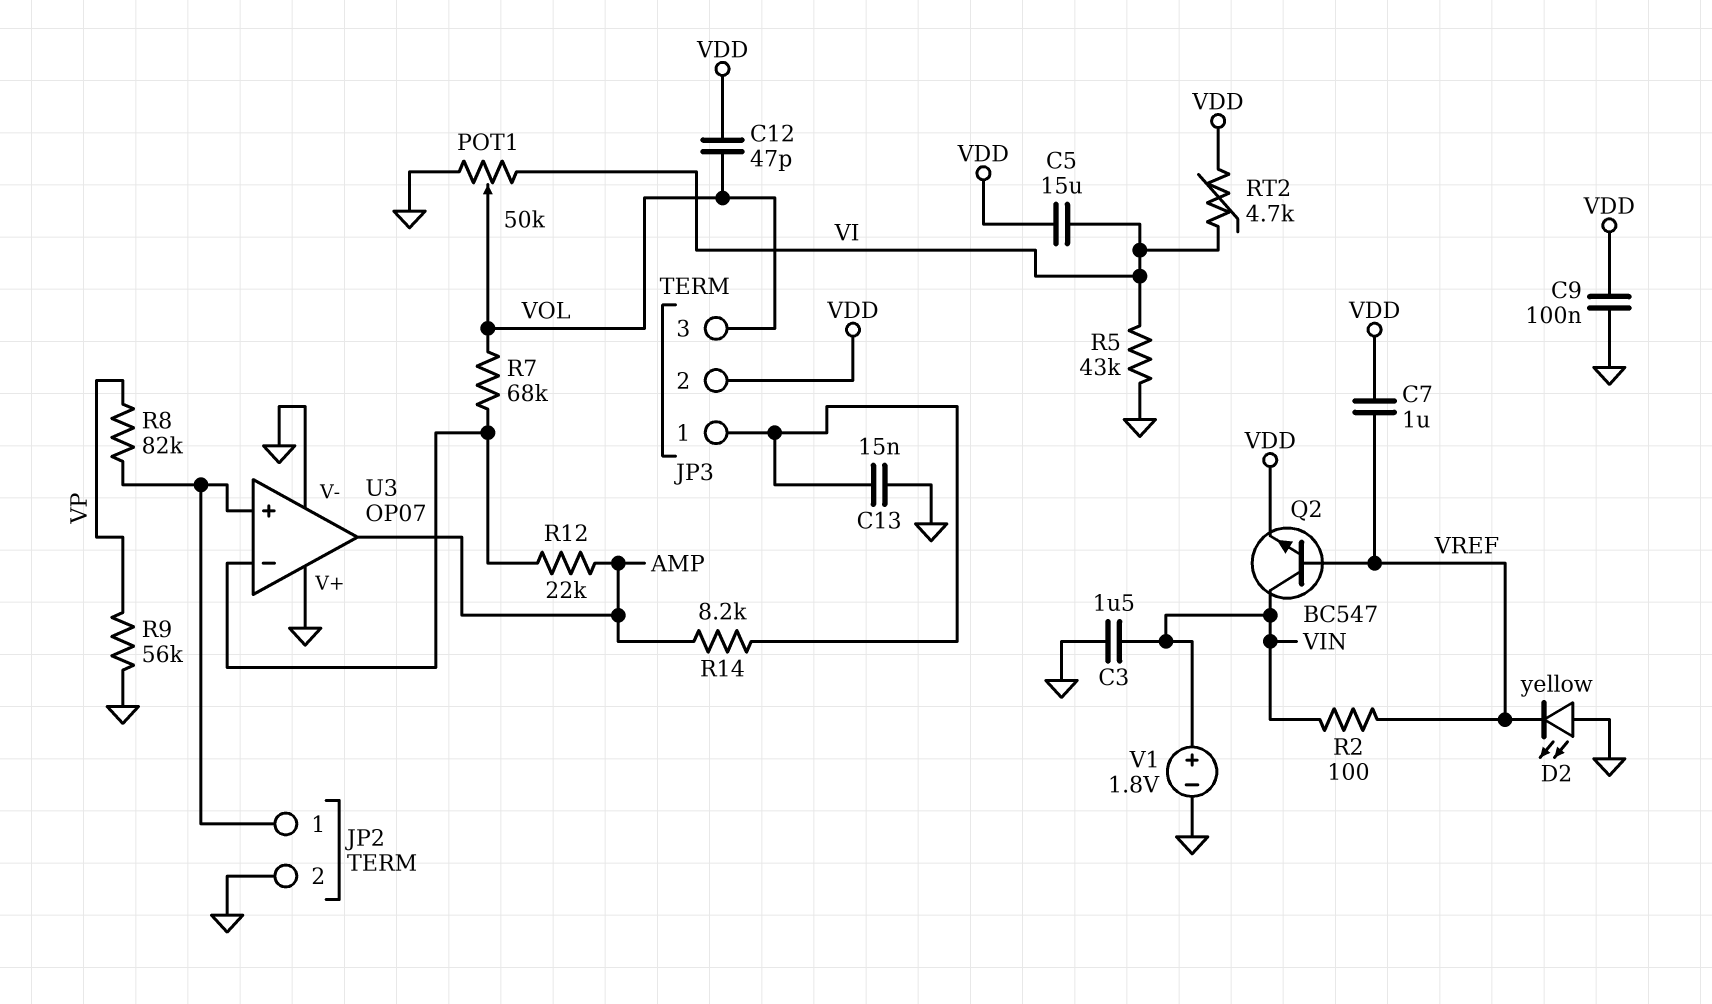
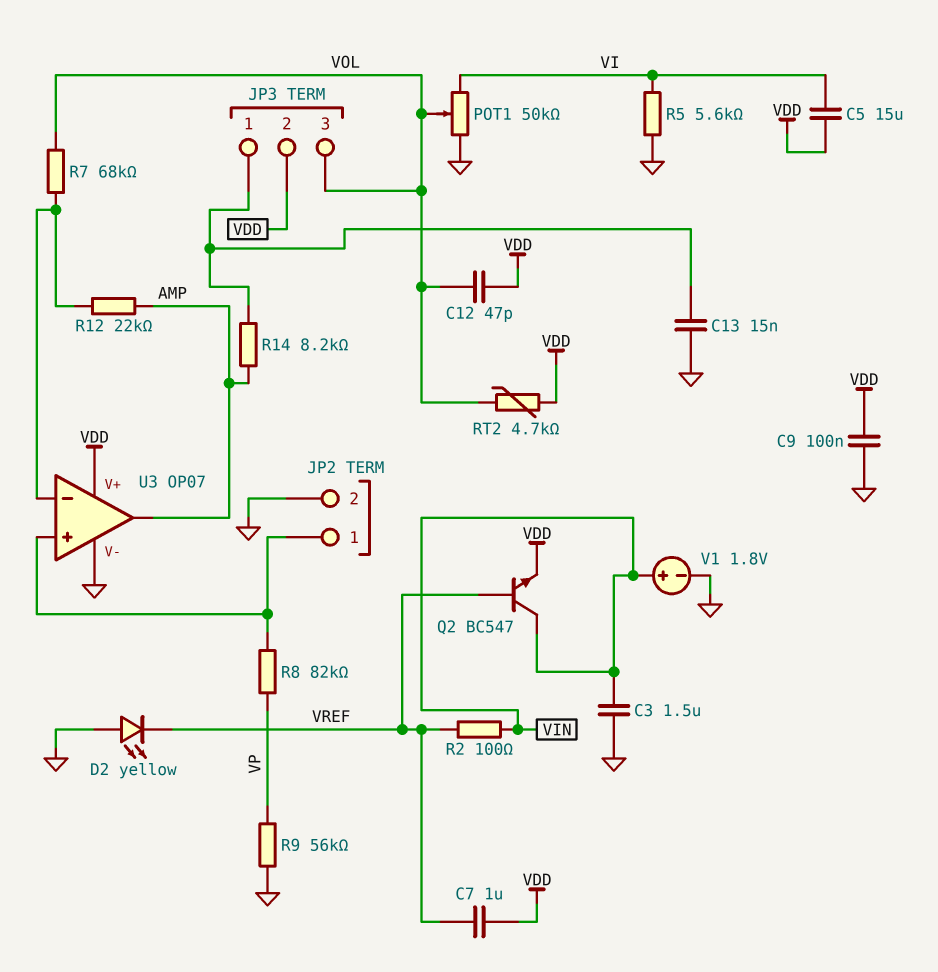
R5: 43k (GND, VI) -> 5.6k (GND, VI)
RT2: 4.7k (VDD, VI) -> 4.7k (VDD, VOL)
U3 pin V+: GND -> VDD

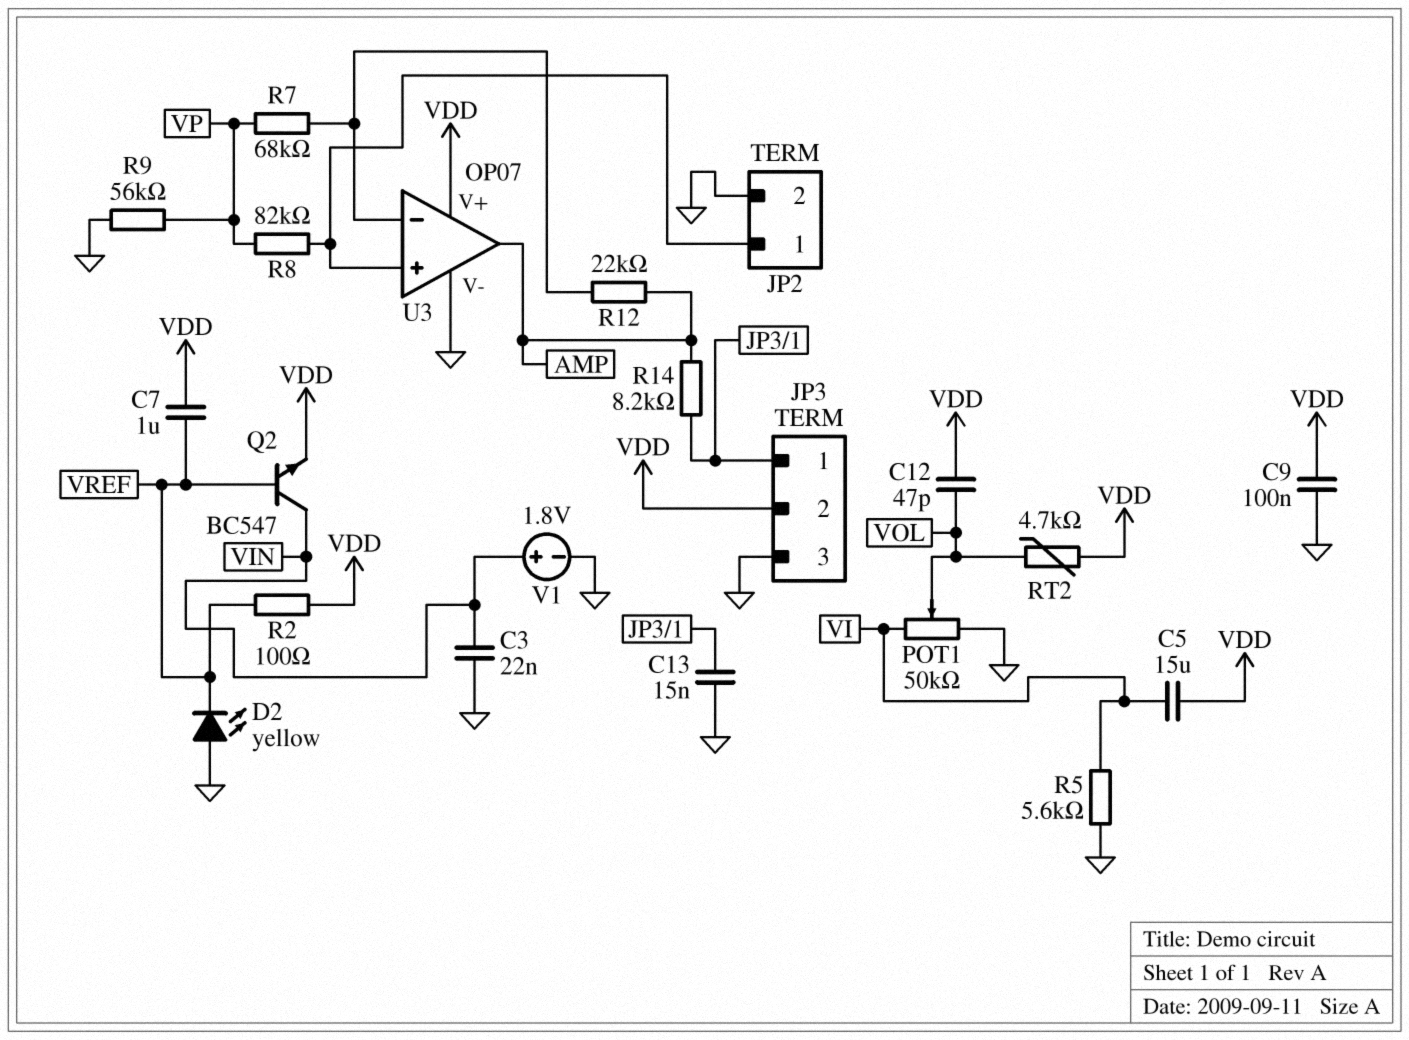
C3: 1.5uF (GND, VIN) -> 22nF (GND, VIN)
JP3 pin 3: VOL -> GND
R2: 100 (VIN, VREF) -> 100 (VDD, VREF)
R7: 68k (U3/in-, VOL) -> 68k (U3/in-, VP)

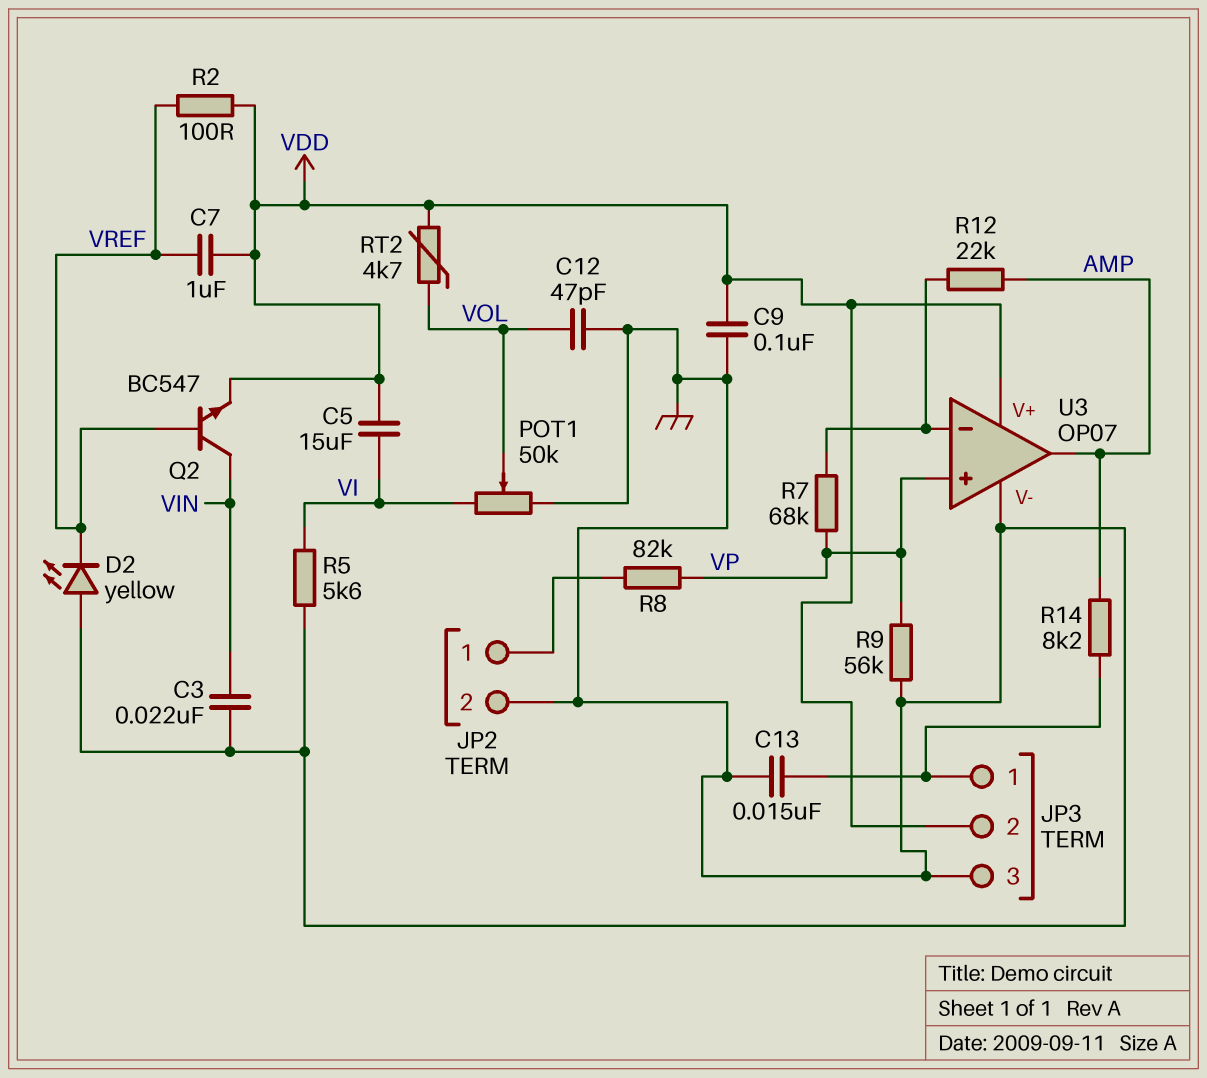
C12: 47pF (VDD, VOL) -> 47pF (GND, VOL)
U3 pin in+: JP2/1 -> VP
V1: 1.8V (plus VIN, minus GND) -> none

